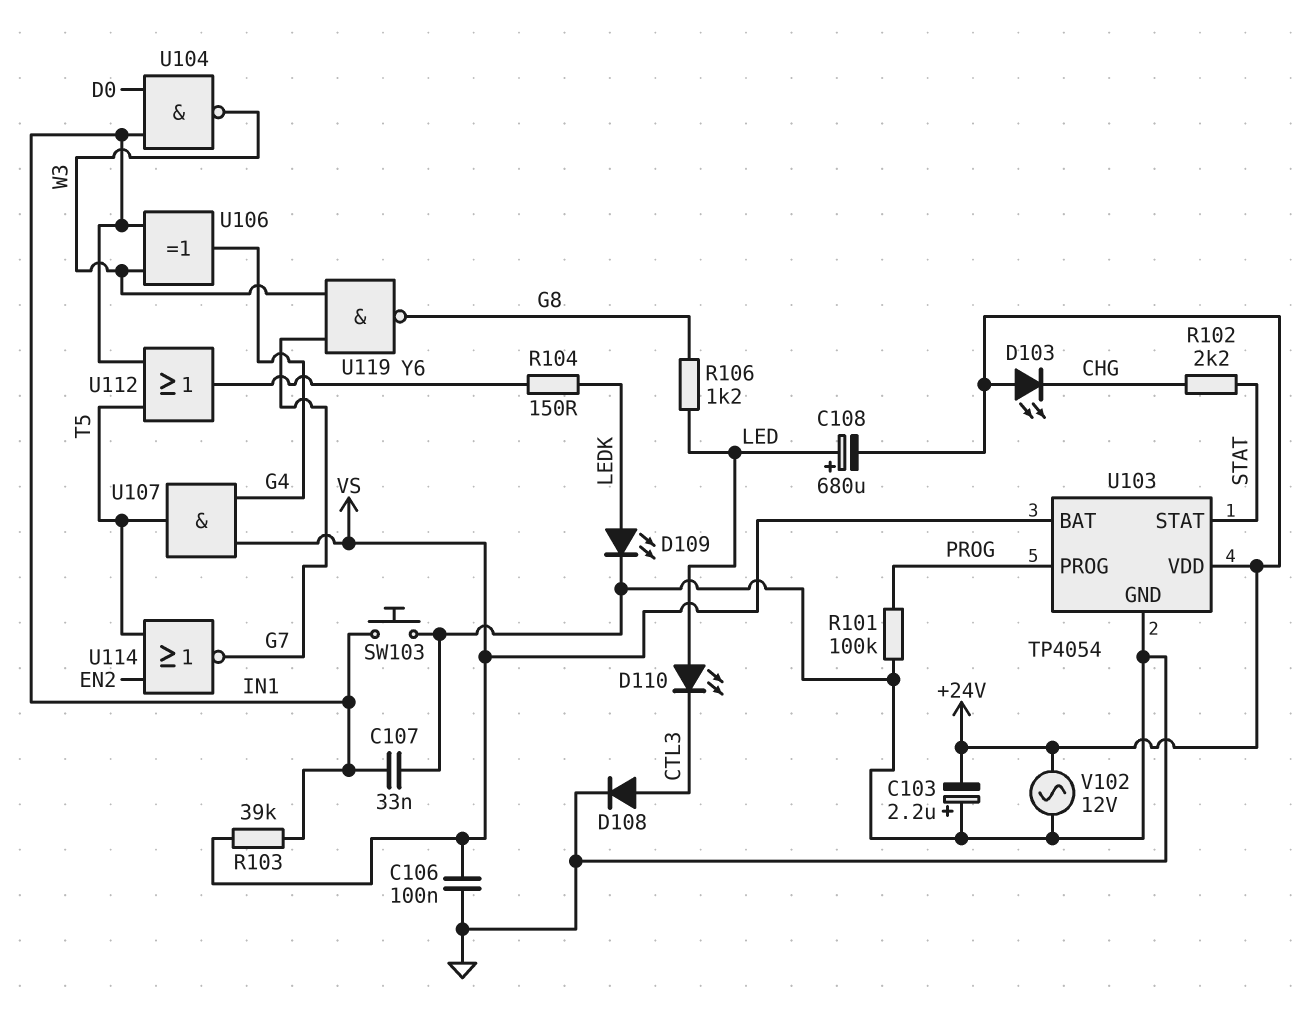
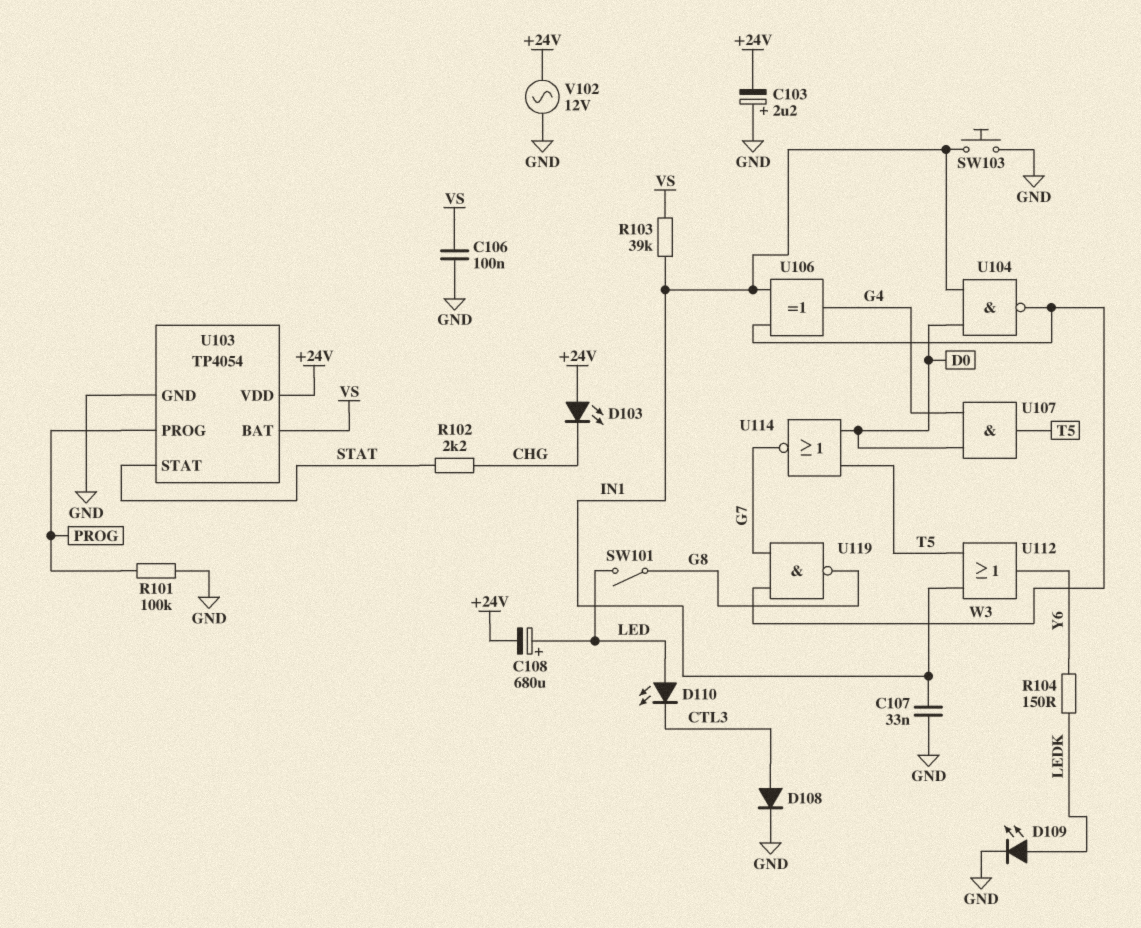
R106: 1.2k (G8, LED) -> none
SW101: none -> switch (G8, LED)
U107: AND (in G4, in VS, out T5) -> AND (in D0, in G4, out T5)
U114: NOR (in EN2, in T5, out G7) -> NOR (in D0, in T5, out G7)

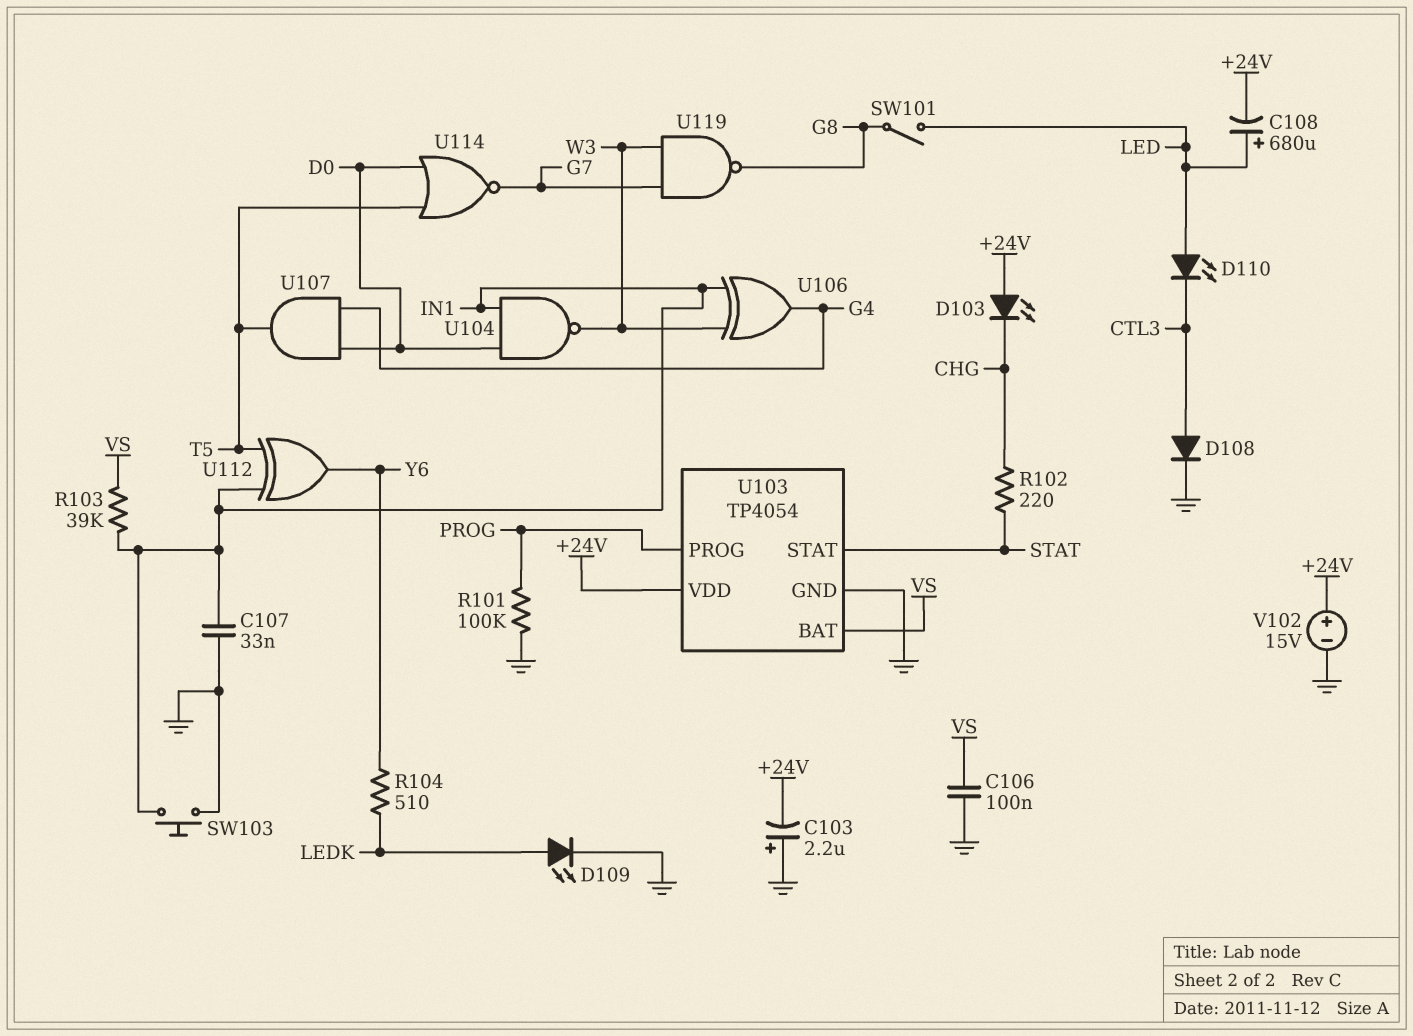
R102: 2.2k (CHG, STAT) -> 220 (CHG, STAT)
R104: 150 (LEDK, Y6) -> 510 (LEDK, Y6)
U112: OR (in IN1, in T5, out Y6) -> XOR (in IN1, in T5, out Y6)
V102: AC 12V (+24V, GND) -> 15V (plus +24V, minus GND)

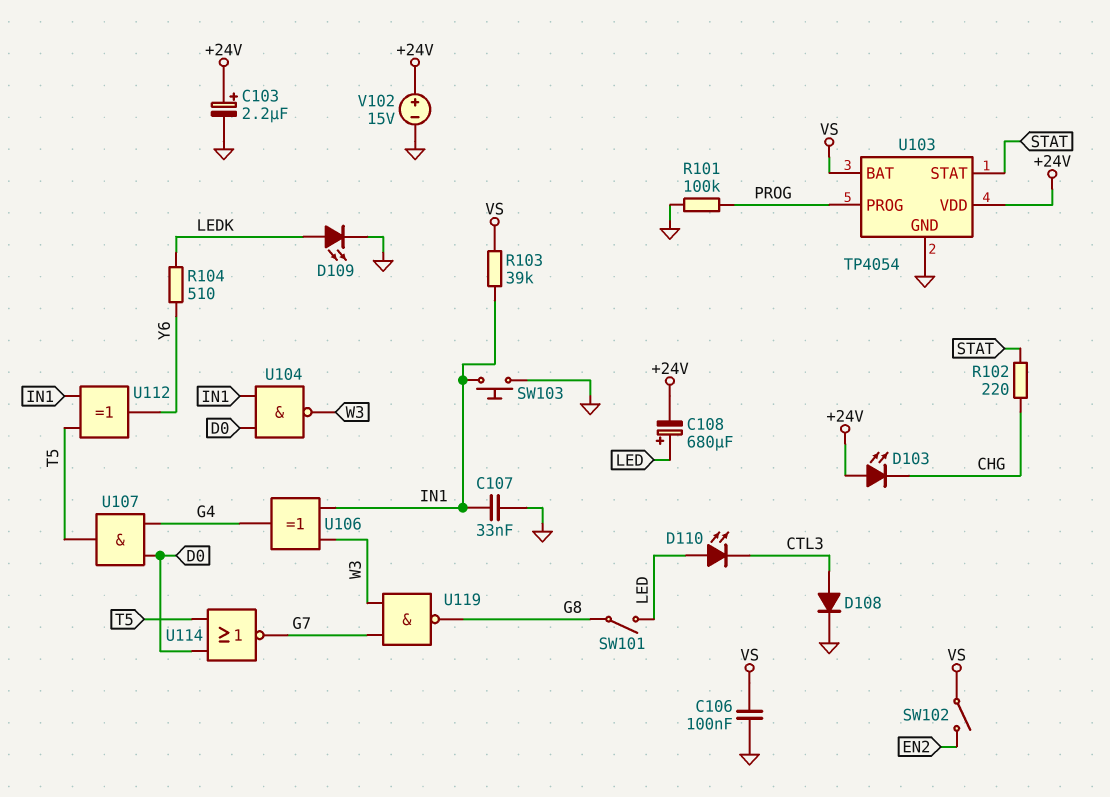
C103: 2.2uF (plus GND, minus +24V) -> 2.2uF (plus +24V, minus GND)
SW102: none -> switch (EN2, VS)

